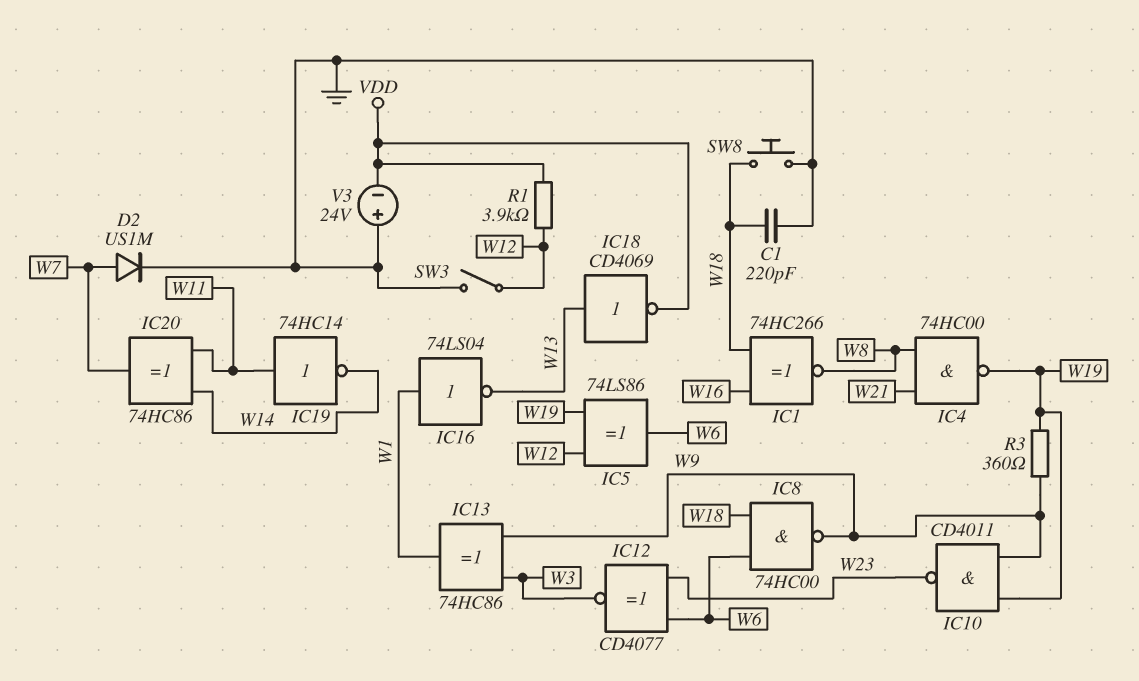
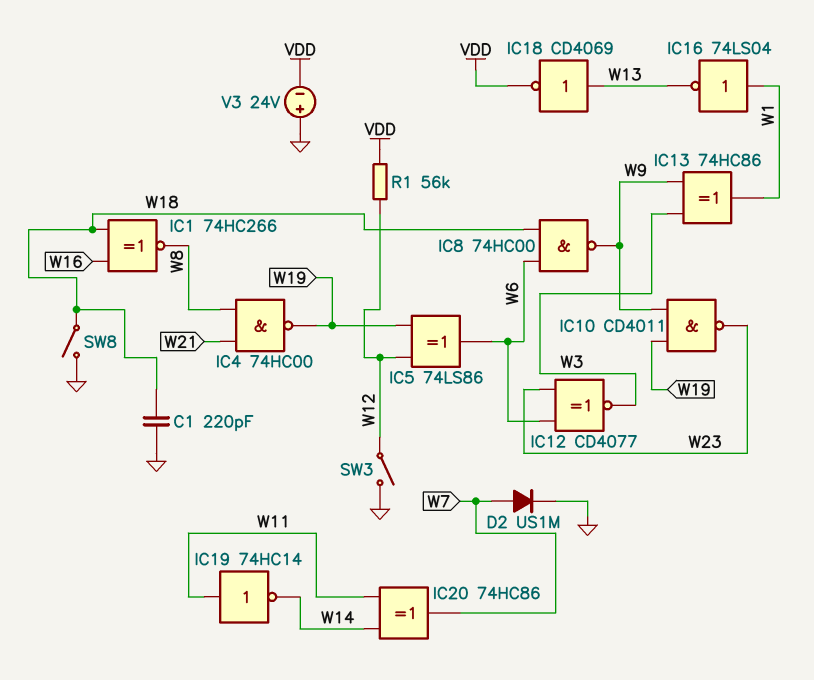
R1: 3.9k (VDD, W12) -> 56k (VDD, W12)
R3: 360 (W9, W19) -> none
SW8: button (GND, W18) -> switch (GND, W18)

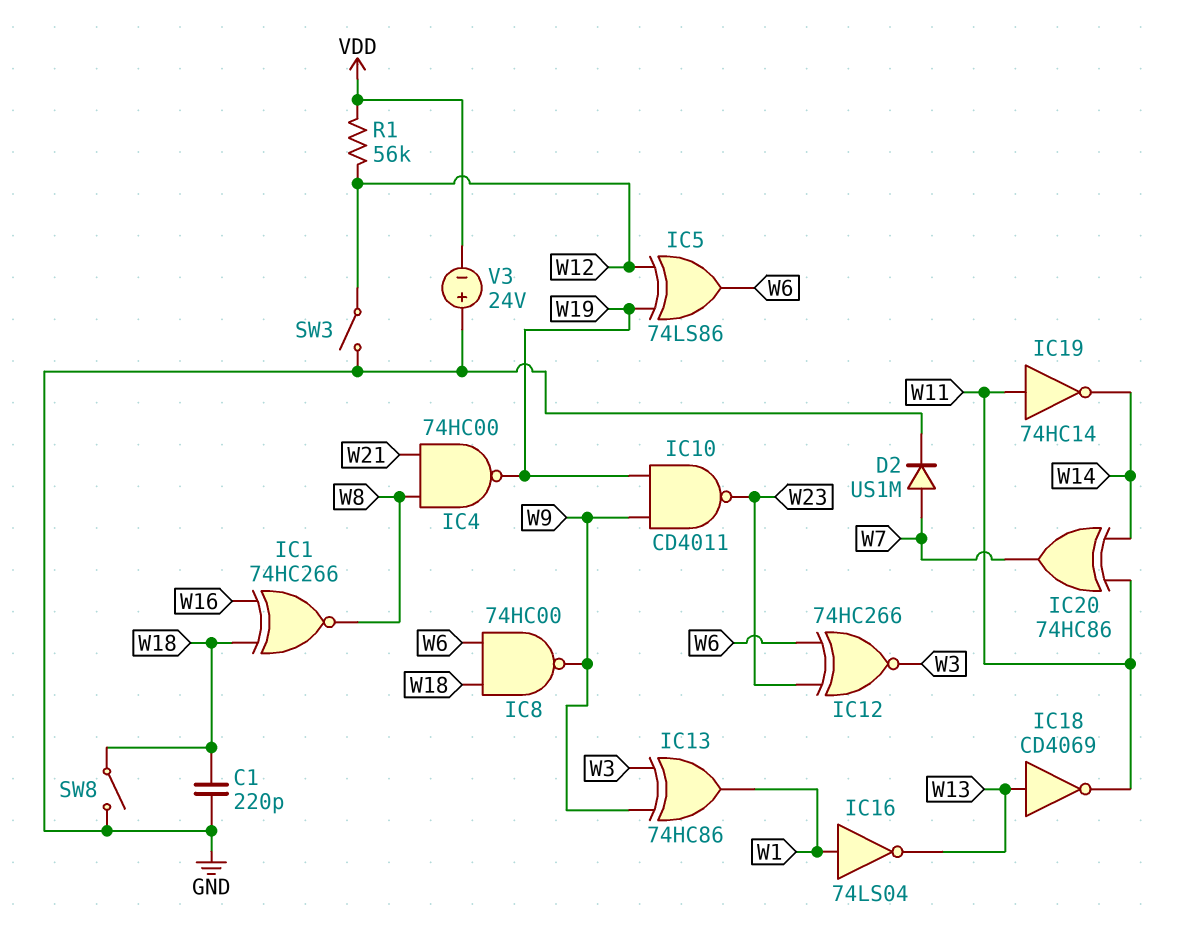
IC12: XNOR CD4077 (in W6, in W23, out W3) -> XNOR 74HC266 (in W6, in W23, out W3)
IC18: NOT CD4069 (in W13, out VDD) -> NOT CD4069 (in W13, out W11)

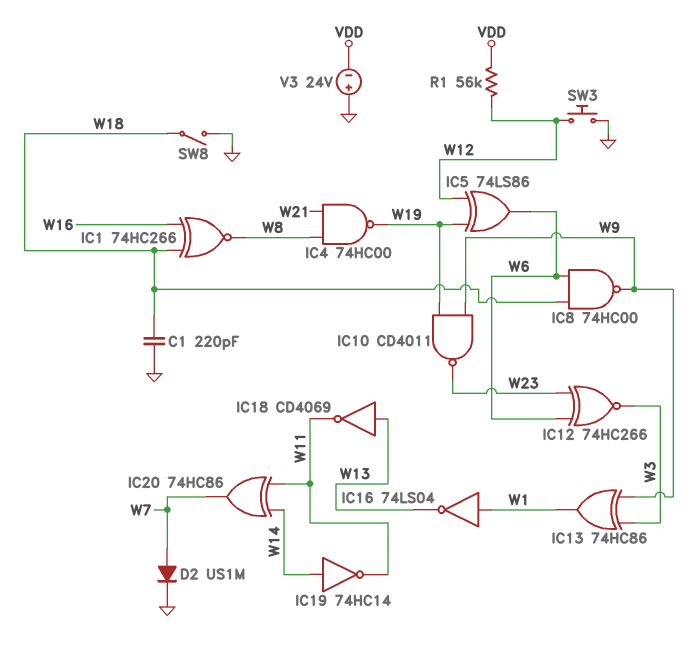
IC19: NOT 74HC14 (in W11, out W14) -> NOT 74HC14 (in W14, out W11)
SW3: switch (GND, W12) -> button (GND, W12)

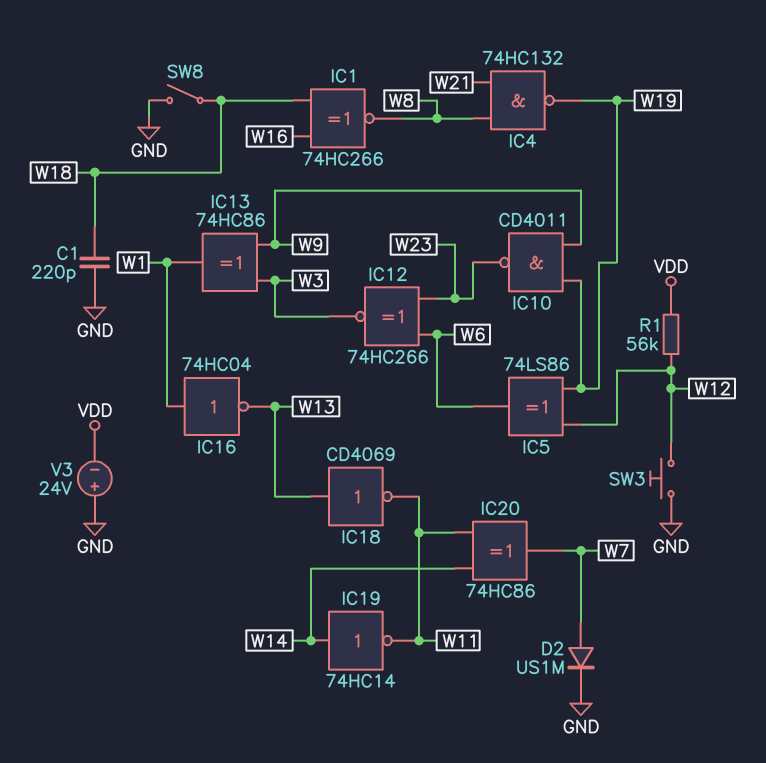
IC4: NAND 74HC00 (in W8, in W21, out W19) -> NAND 74HC132 (in W8, in W21, out W19)
IC8: NAND 74HC00 (in W6, in W18, out W9) -> none
IC16: NOT 74LS04 (in W1, out W13) -> NOT 74HC04 (in W1, out W13)

